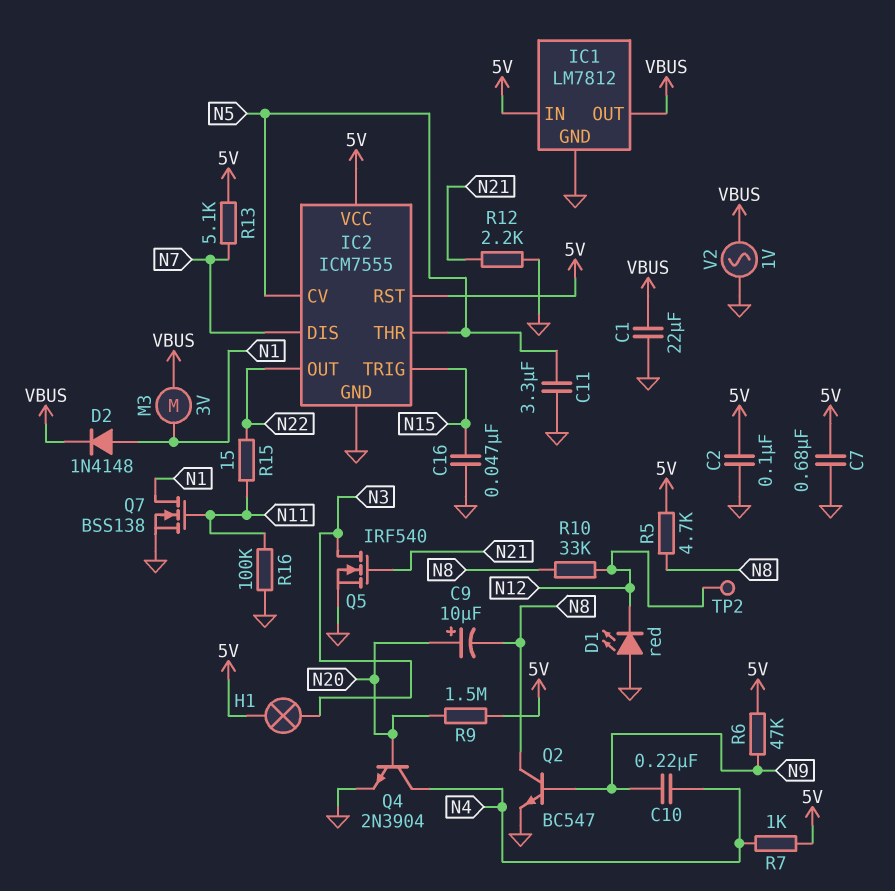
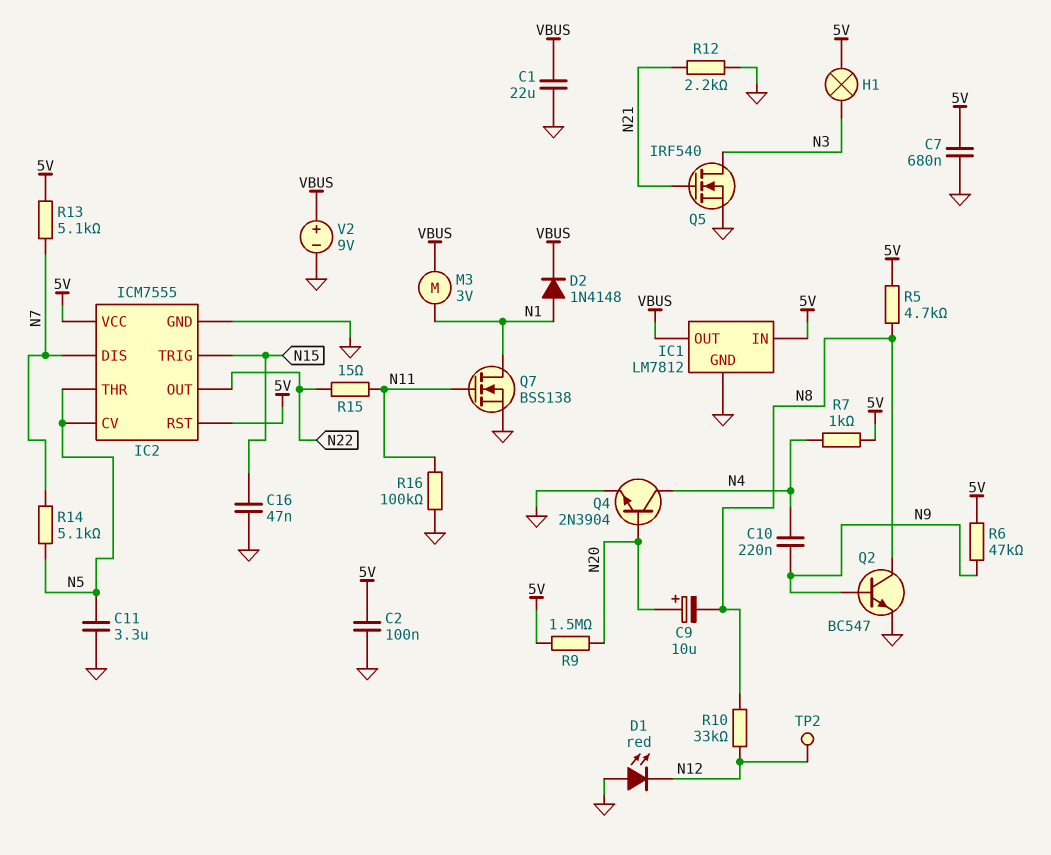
R14: none -> 5.1k (N5, N7)
V2: AC 1V (GND, VBUS) -> 9V (plus VBUS, minus GND)

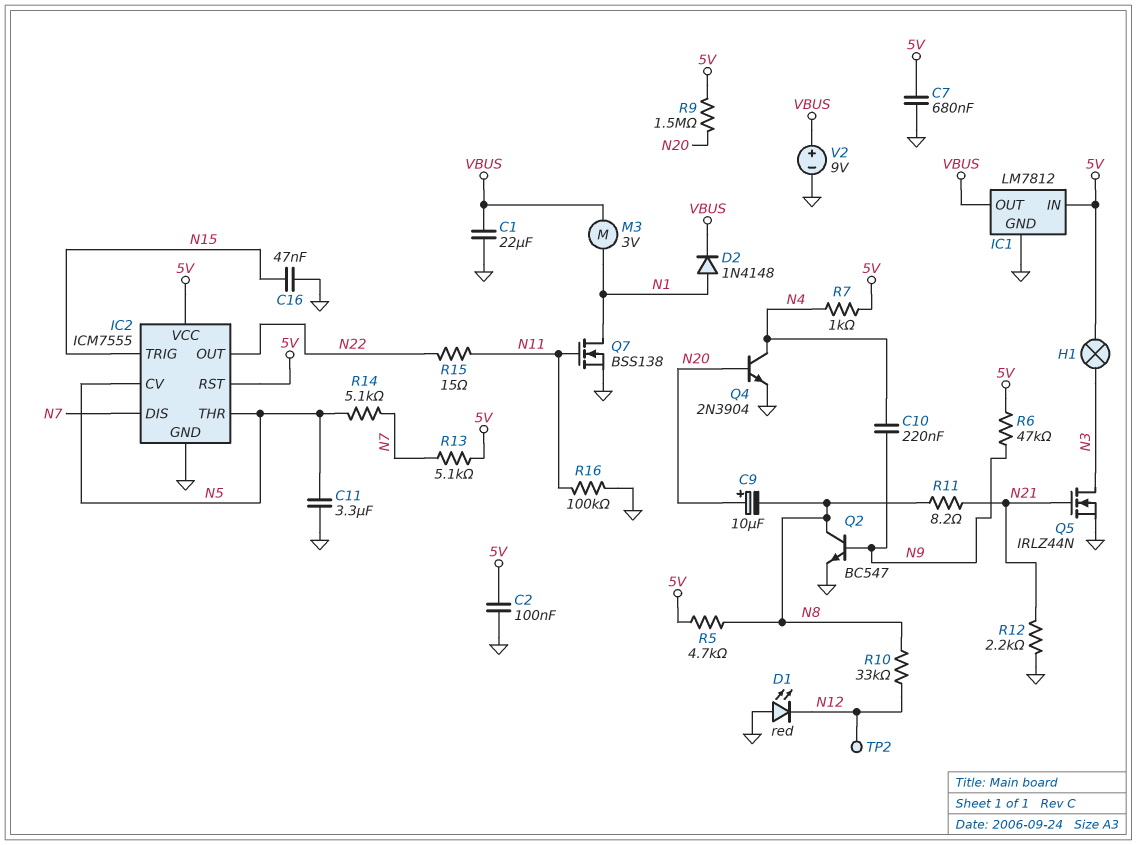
Q5: NMOS IRF540 (G N21, D N3, S GND) -> NMOS IRLZ44N (G N21, D N3, S GND)
R11: none -> 8.2 (N8, N21)

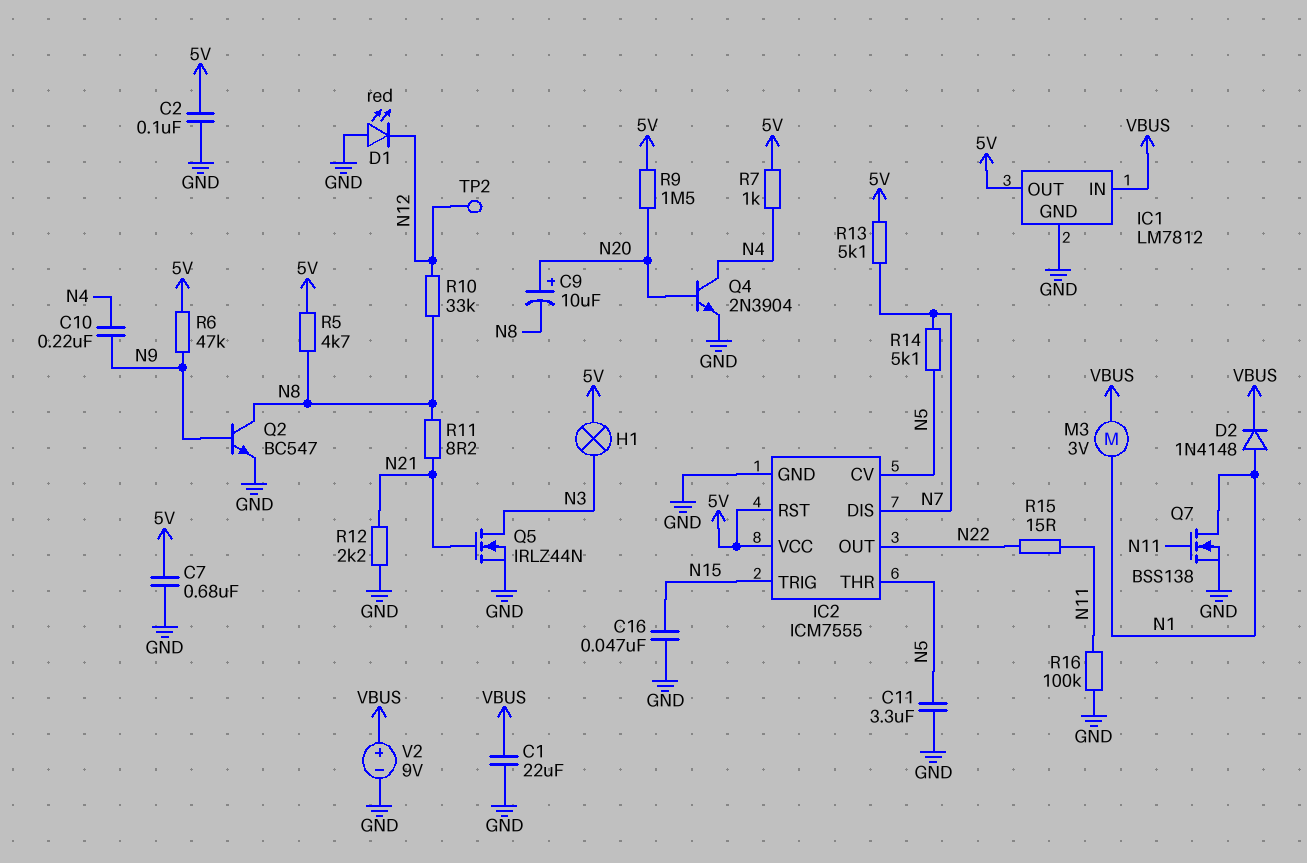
IC1 pin IN: 5V -> VBUS
IC1 pin OUT: VBUS -> 5V

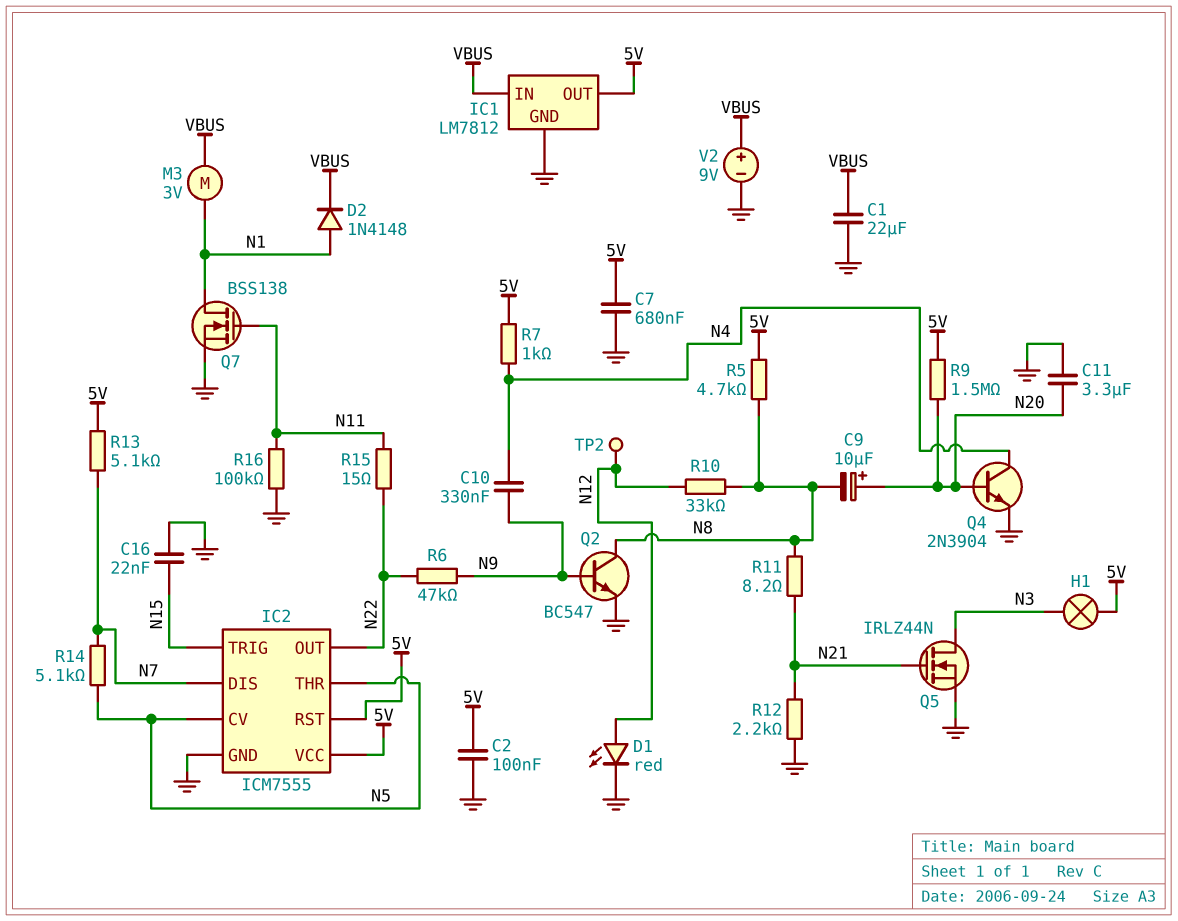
C10: 220nF (N4, N9) -> 330nF (N4, N9)
C11: 3.3uF (GND, N5) -> 3.3uF (GND, N20)
C16: 47nF (GND, N15) -> 22nF (GND, N15)
D1: LED red (A GND, K N12) -> LED red (A N12, K GND)
R6: 47k (5V, N9) -> 47k (N9, N22)

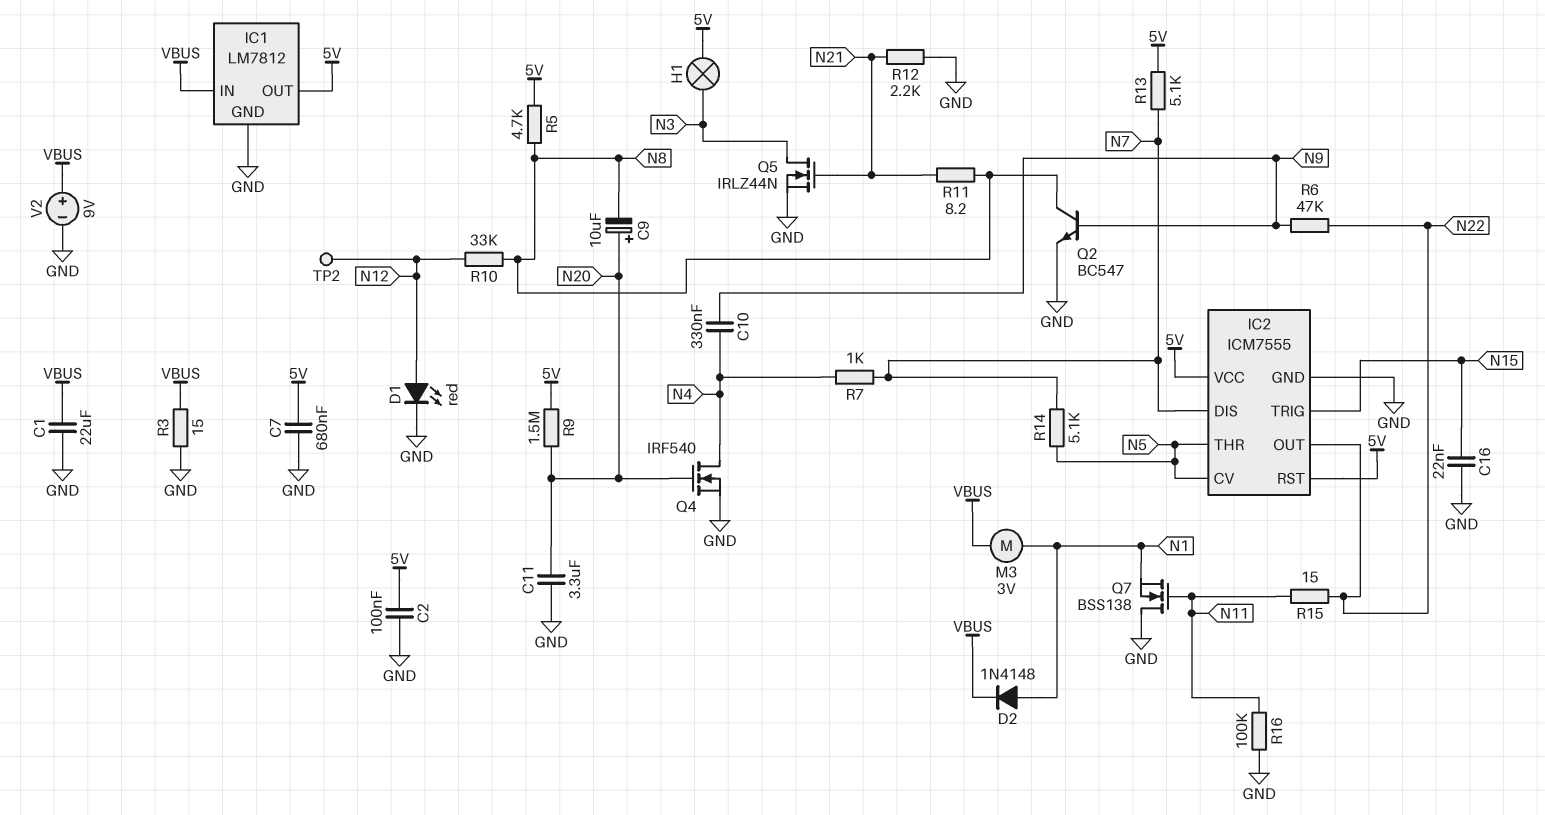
Q4: NPN 2N3904 (B N20, C N4, E GND) -> NMOS IRF540 (G N20, D N4, S GND)
Q7: NMOS BSS138 (G N11, D N1, S GND) -> NMOS BSS138 (G N11, D GND, S N1)
R3: none -> 15 (GND, VBUS)
R7: 1k (5V, N4) -> 1k (N4, N7)

